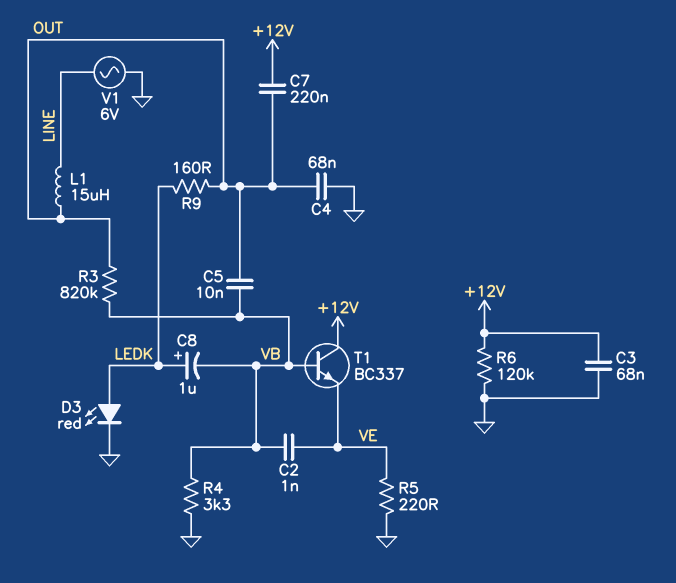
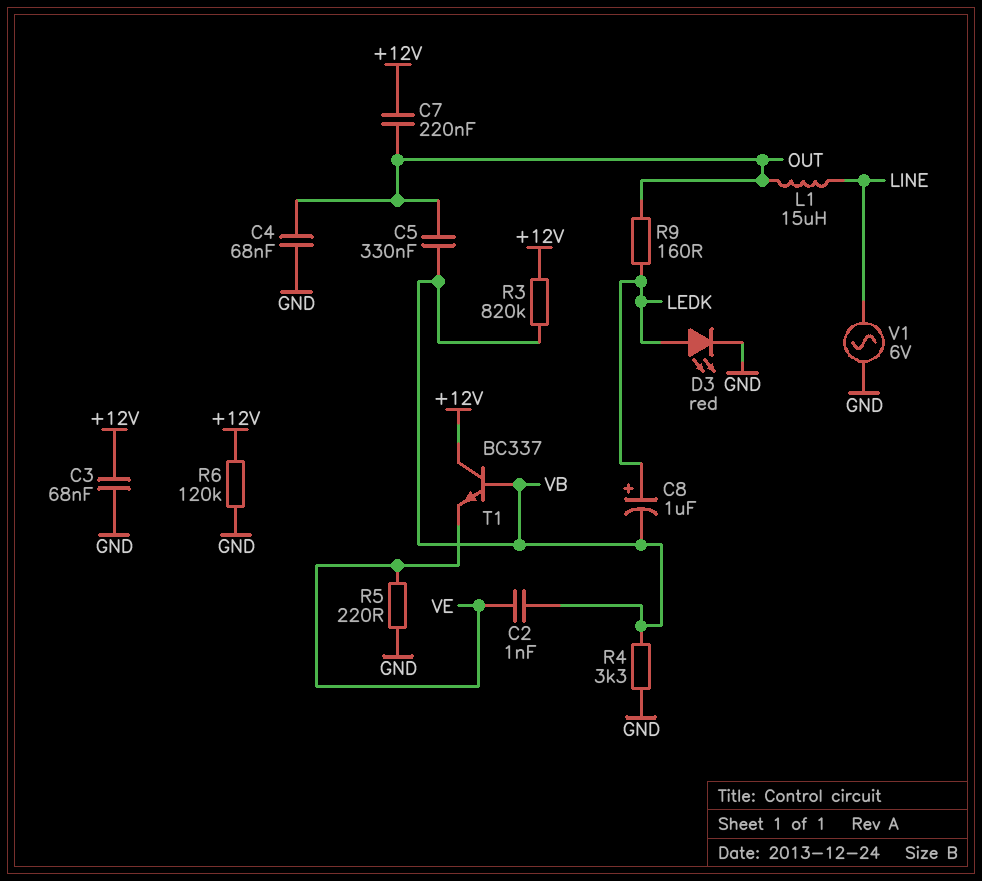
C5: 10nF (OUT, VB) -> 330nF (OUT, VB)
R3: 820k (OUT, VB) -> 820k (+12V, VB)

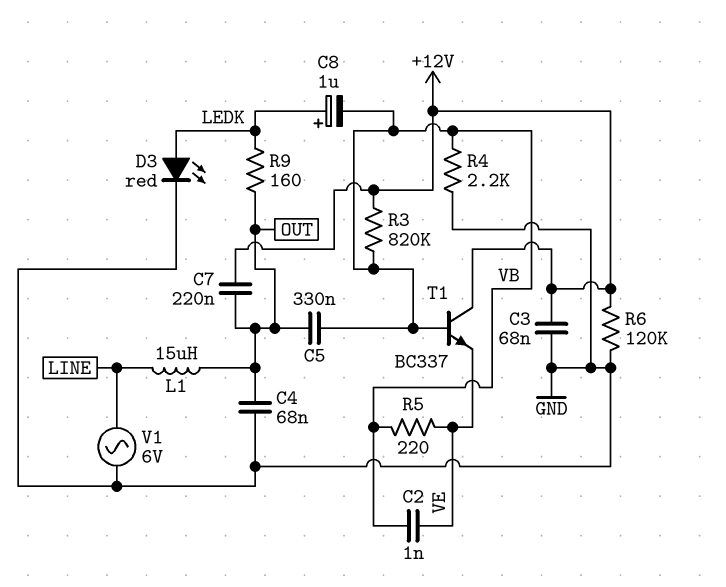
R4: 3.3k (GND, VB) -> 2.2k (GND, VB)
R5: 220 (GND, VE) -> 220 (VB, VE)

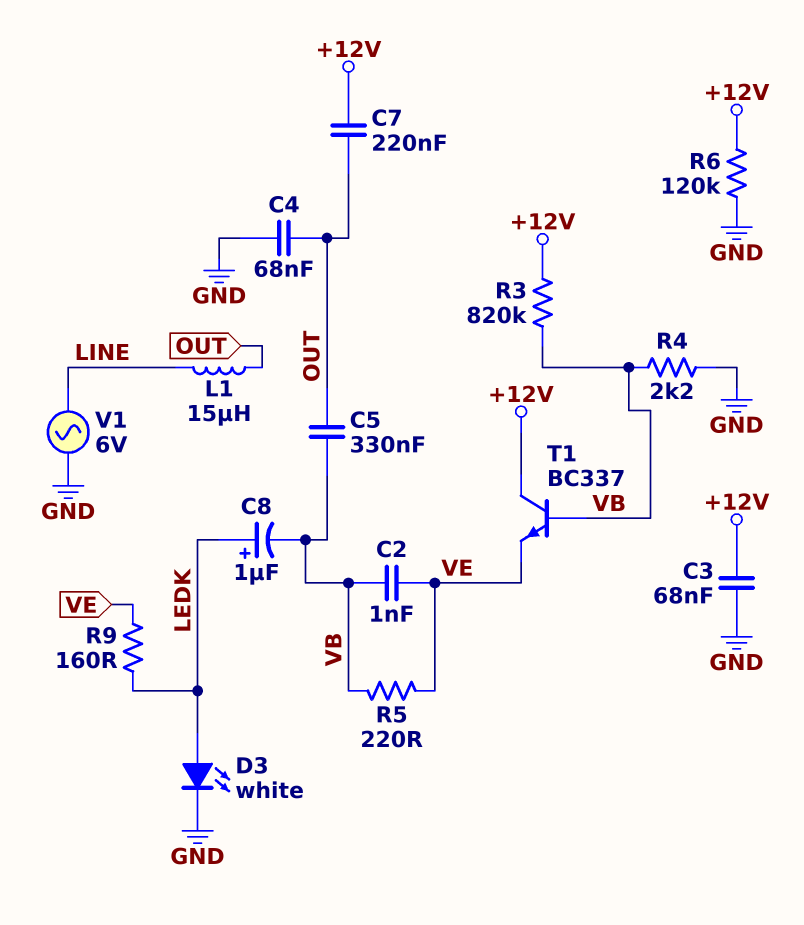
D3: LED red (A LEDK, K GND) -> LED white (A LEDK, K GND)
R9: 160 (LEDK, OUT) -> 160 (LEDK, VE)

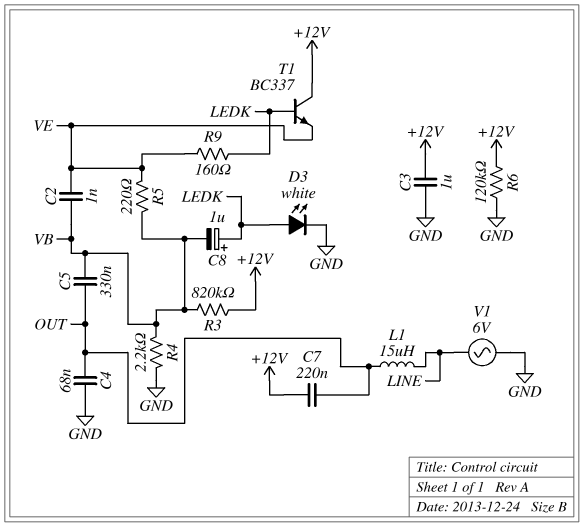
C3: 68nF (+12V, GND) -> 1uF (+12V, GND)
T1: NPN BC337 (B VB, C +12V, E VE) -> NPN BC337 (B LEDK, C +12V, E VE)

